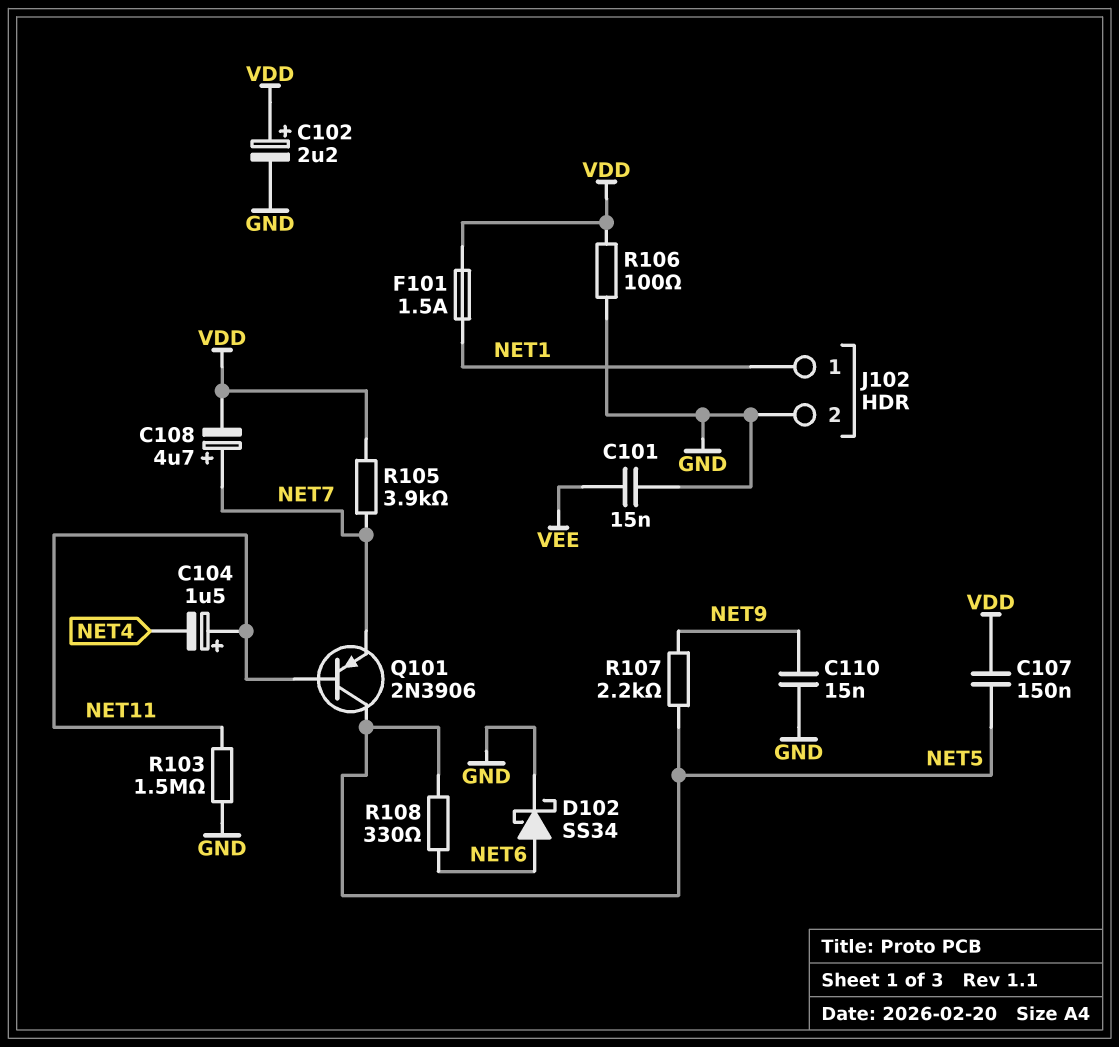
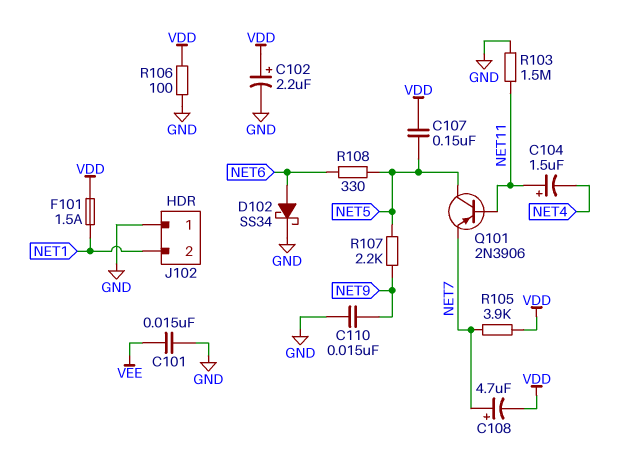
J102 pin 1: NET1 -> GND
J102 pin 2: GND -> NET1

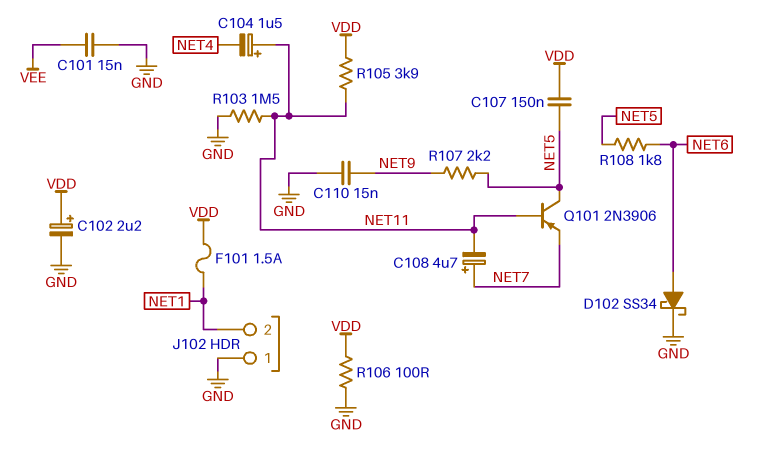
C108: 4.7uF (plus NET7, minus VDD) -> 4.7uF (plus NET7, minus NET11)
R105: 3.9k (NET7, VDD) -> 3.9k (NET11, VDD)
R108: 330 (NET5, NET6) -> 1.8k (NET5, NET6)

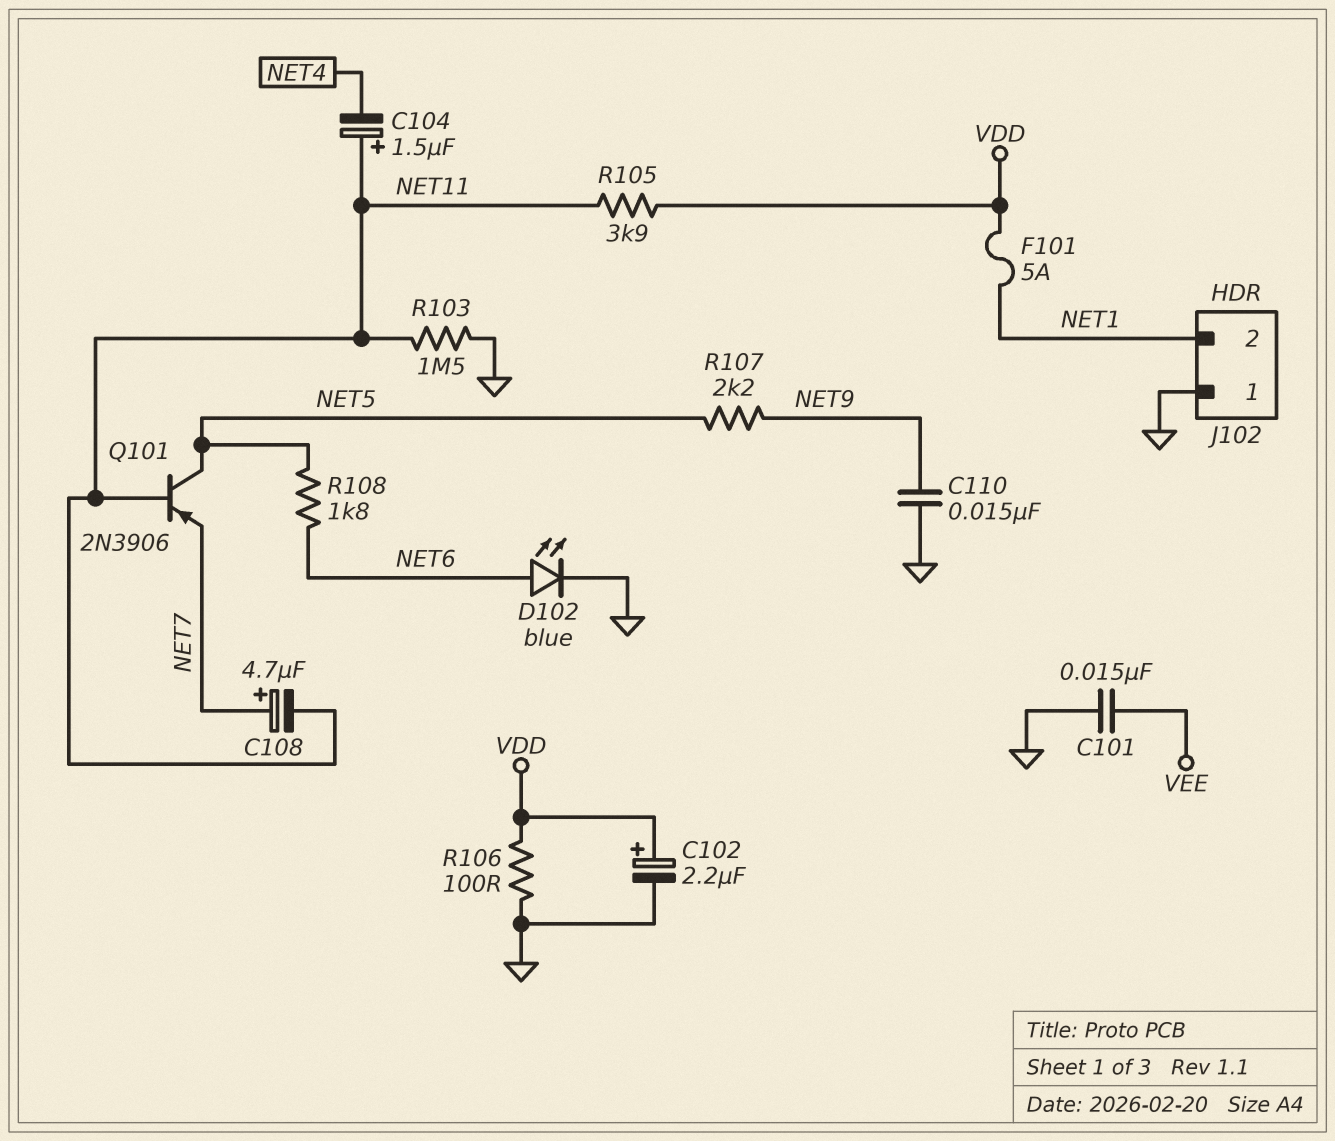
C107: 150nF (NET5, VDD) -> none
D102: schottky SS34 (A NET6, K GND) -> LED blue (A NET6, K GND)
F101: 1.5A (NET1, VDD) -> 5A (NET1, VDD)

